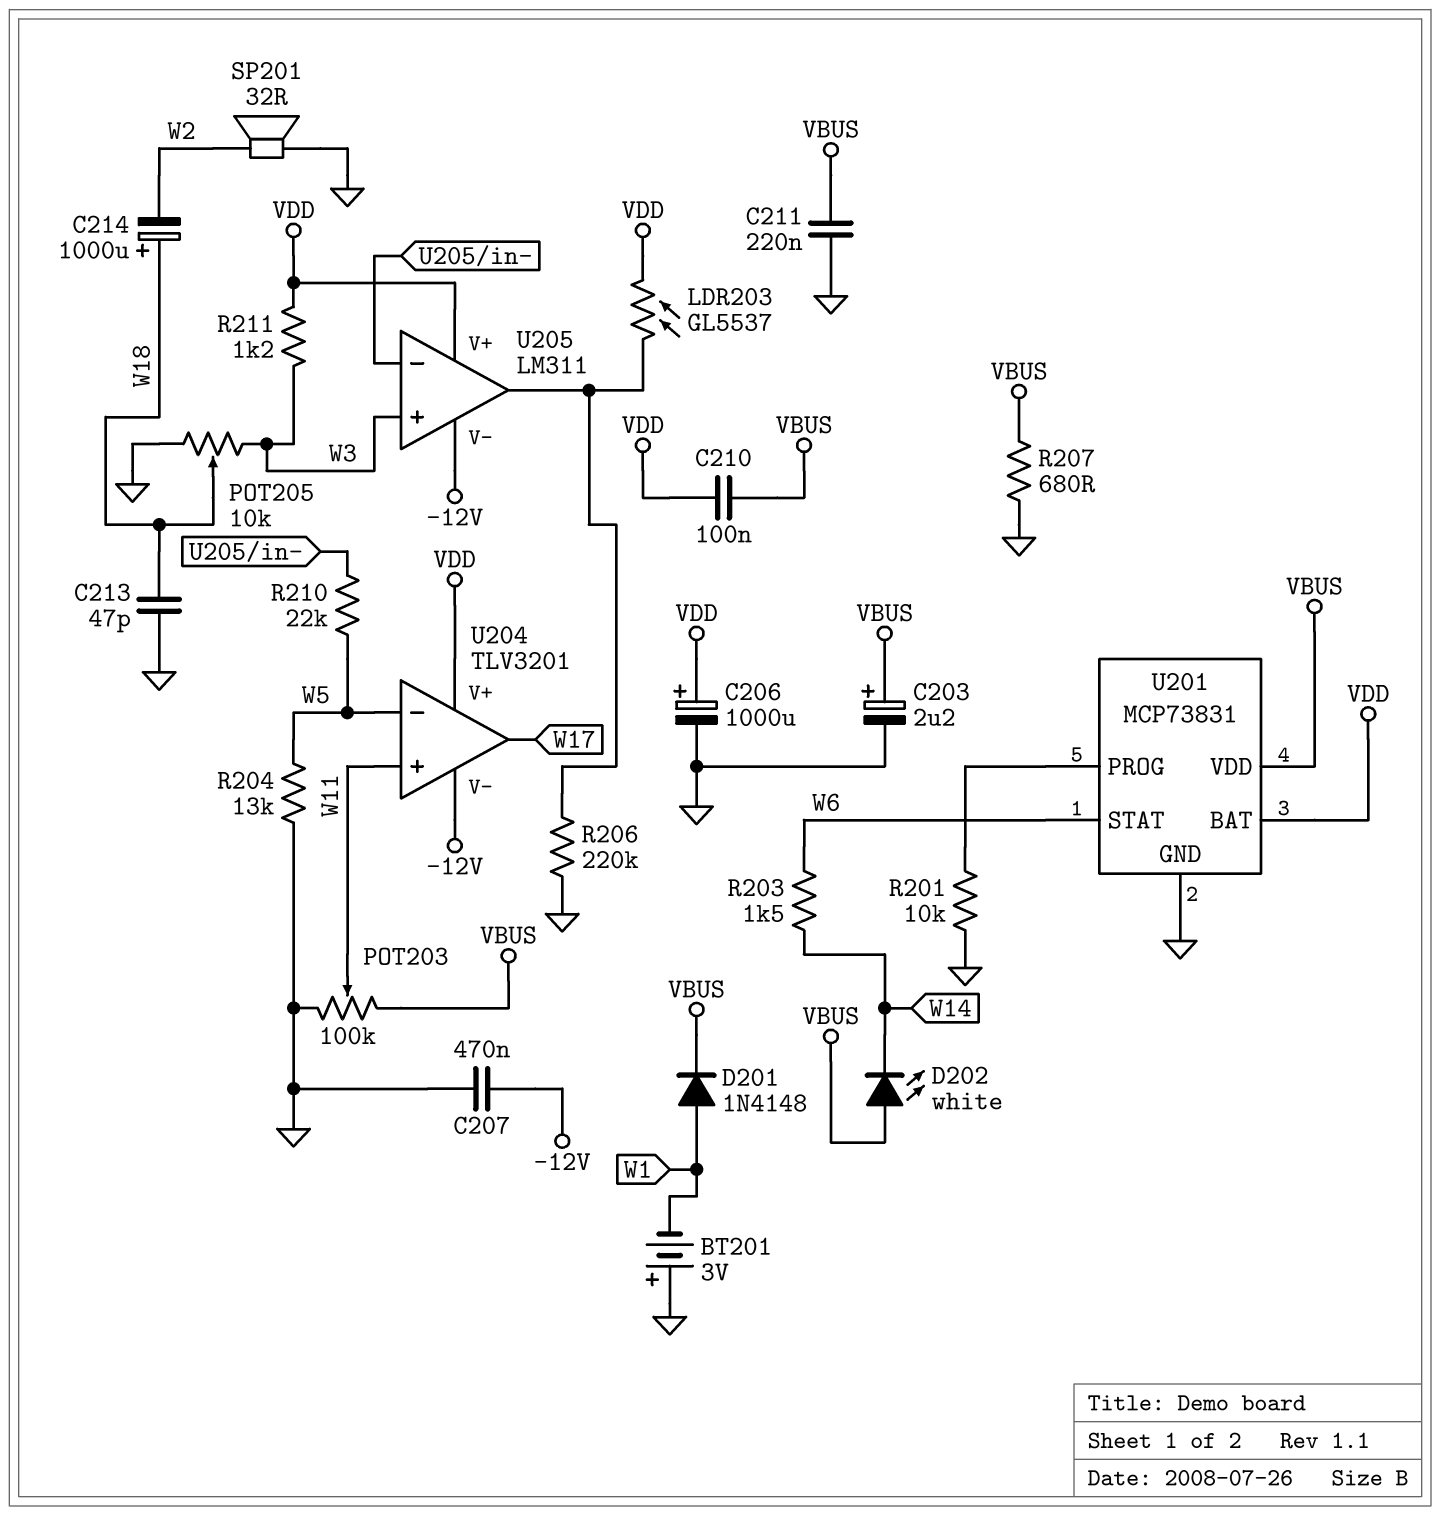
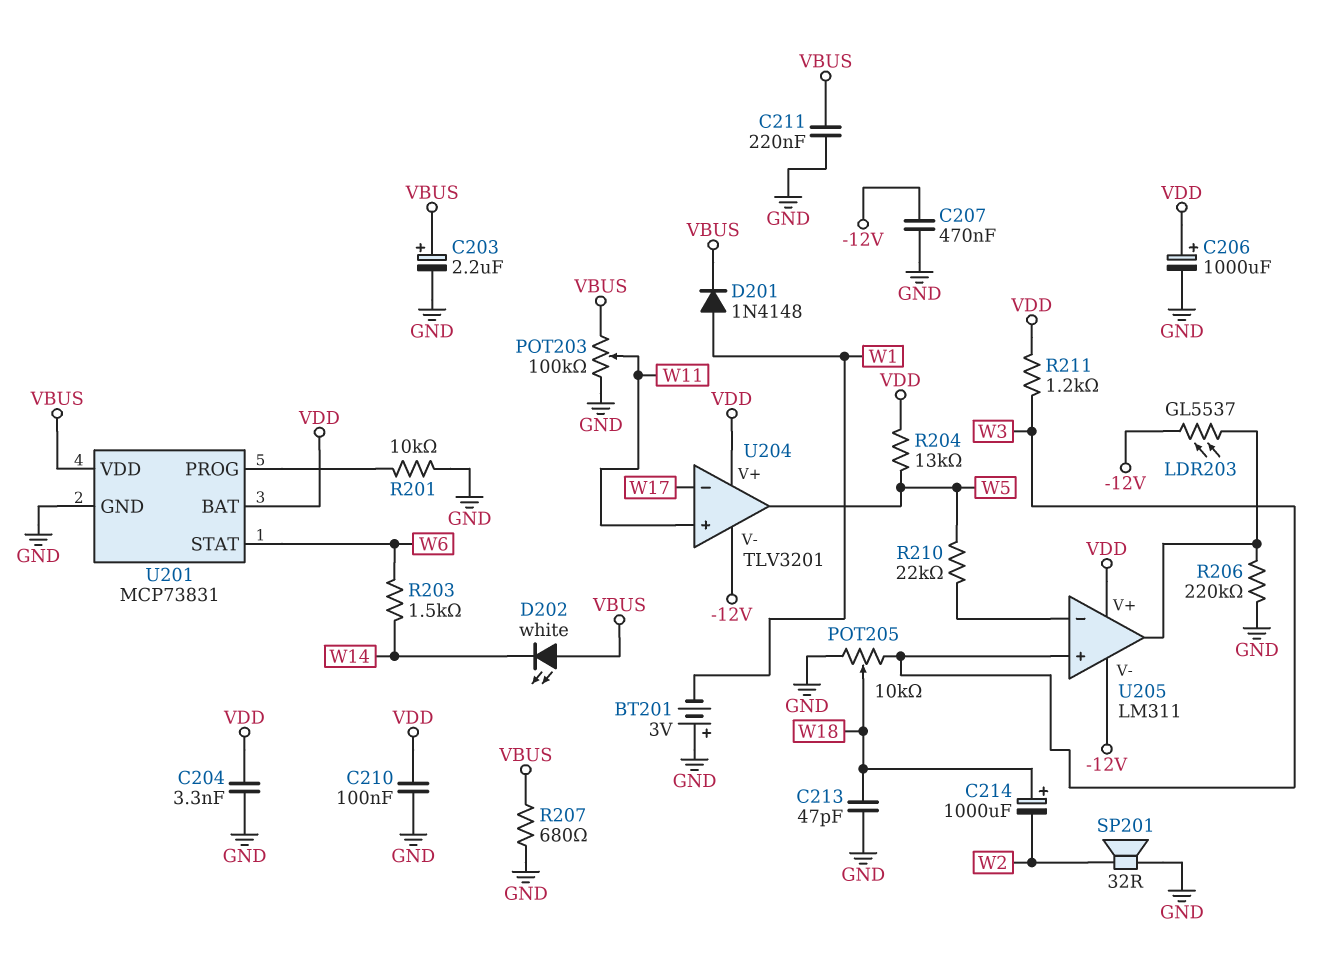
C204: none -> 3.3nF (GND, VDD)
C210: 100nF (VBUS, VDD) -> 100nF (GND, VDD)
LDR203: GL5537 (U205/out, VDD) -> GL5537 (-12V, U205/out)
R204: 13k (GND, W5) -> 13k (VDD, W5)
U204 pin in-: W5 -> W17
U204 pin out: W17 -> W5

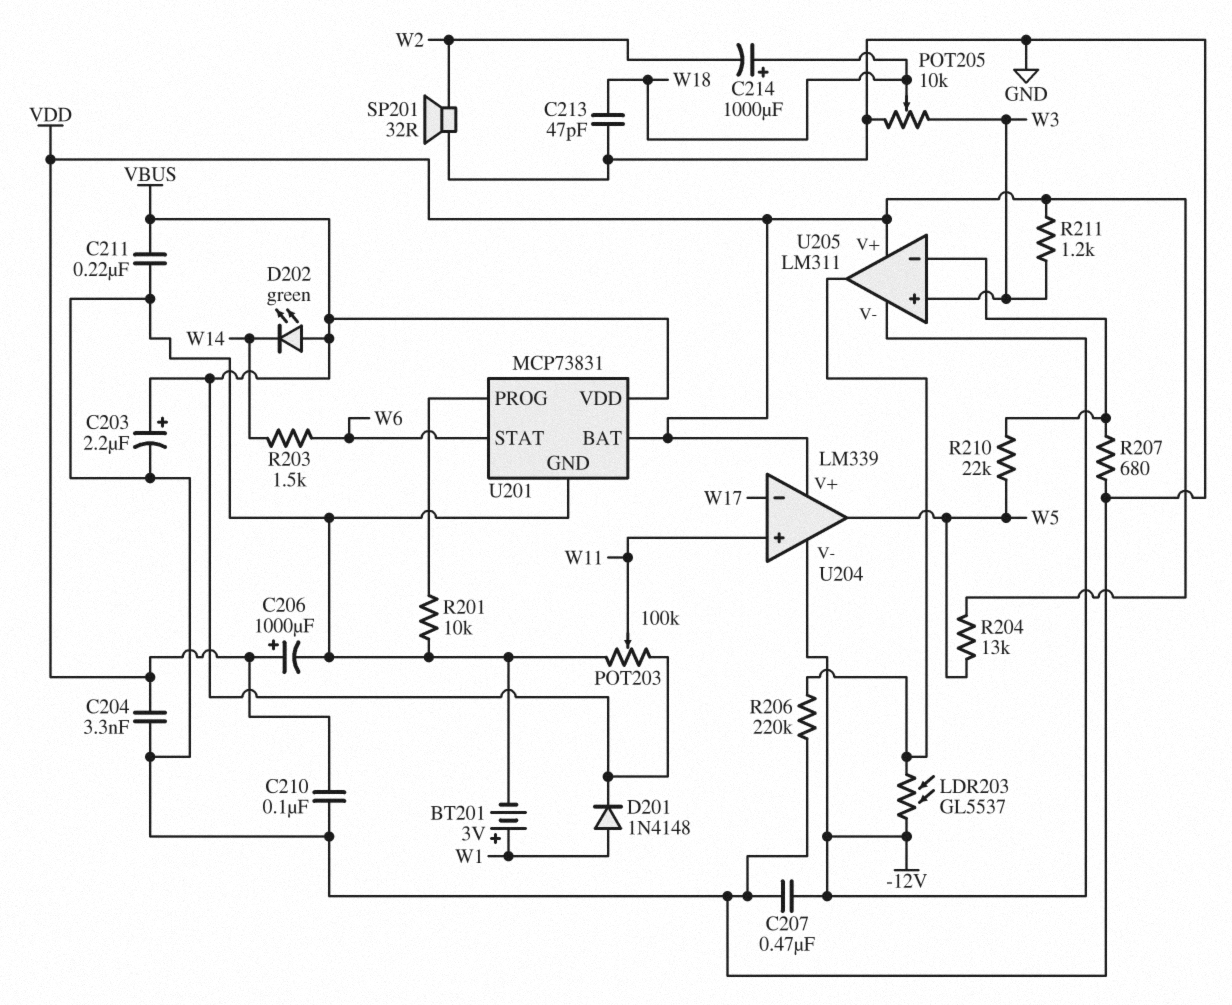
BT201: 3V (plus GND, minus W1) -> 3V (plus W1, minus GND)
D202: LED white (A VBUS, K W14) -> LED green (A VBUS, K W14)
R207: 680 (GND, VBUS) -> 680 (GND, U205/in-)
U204: TLV3201 -> LM339

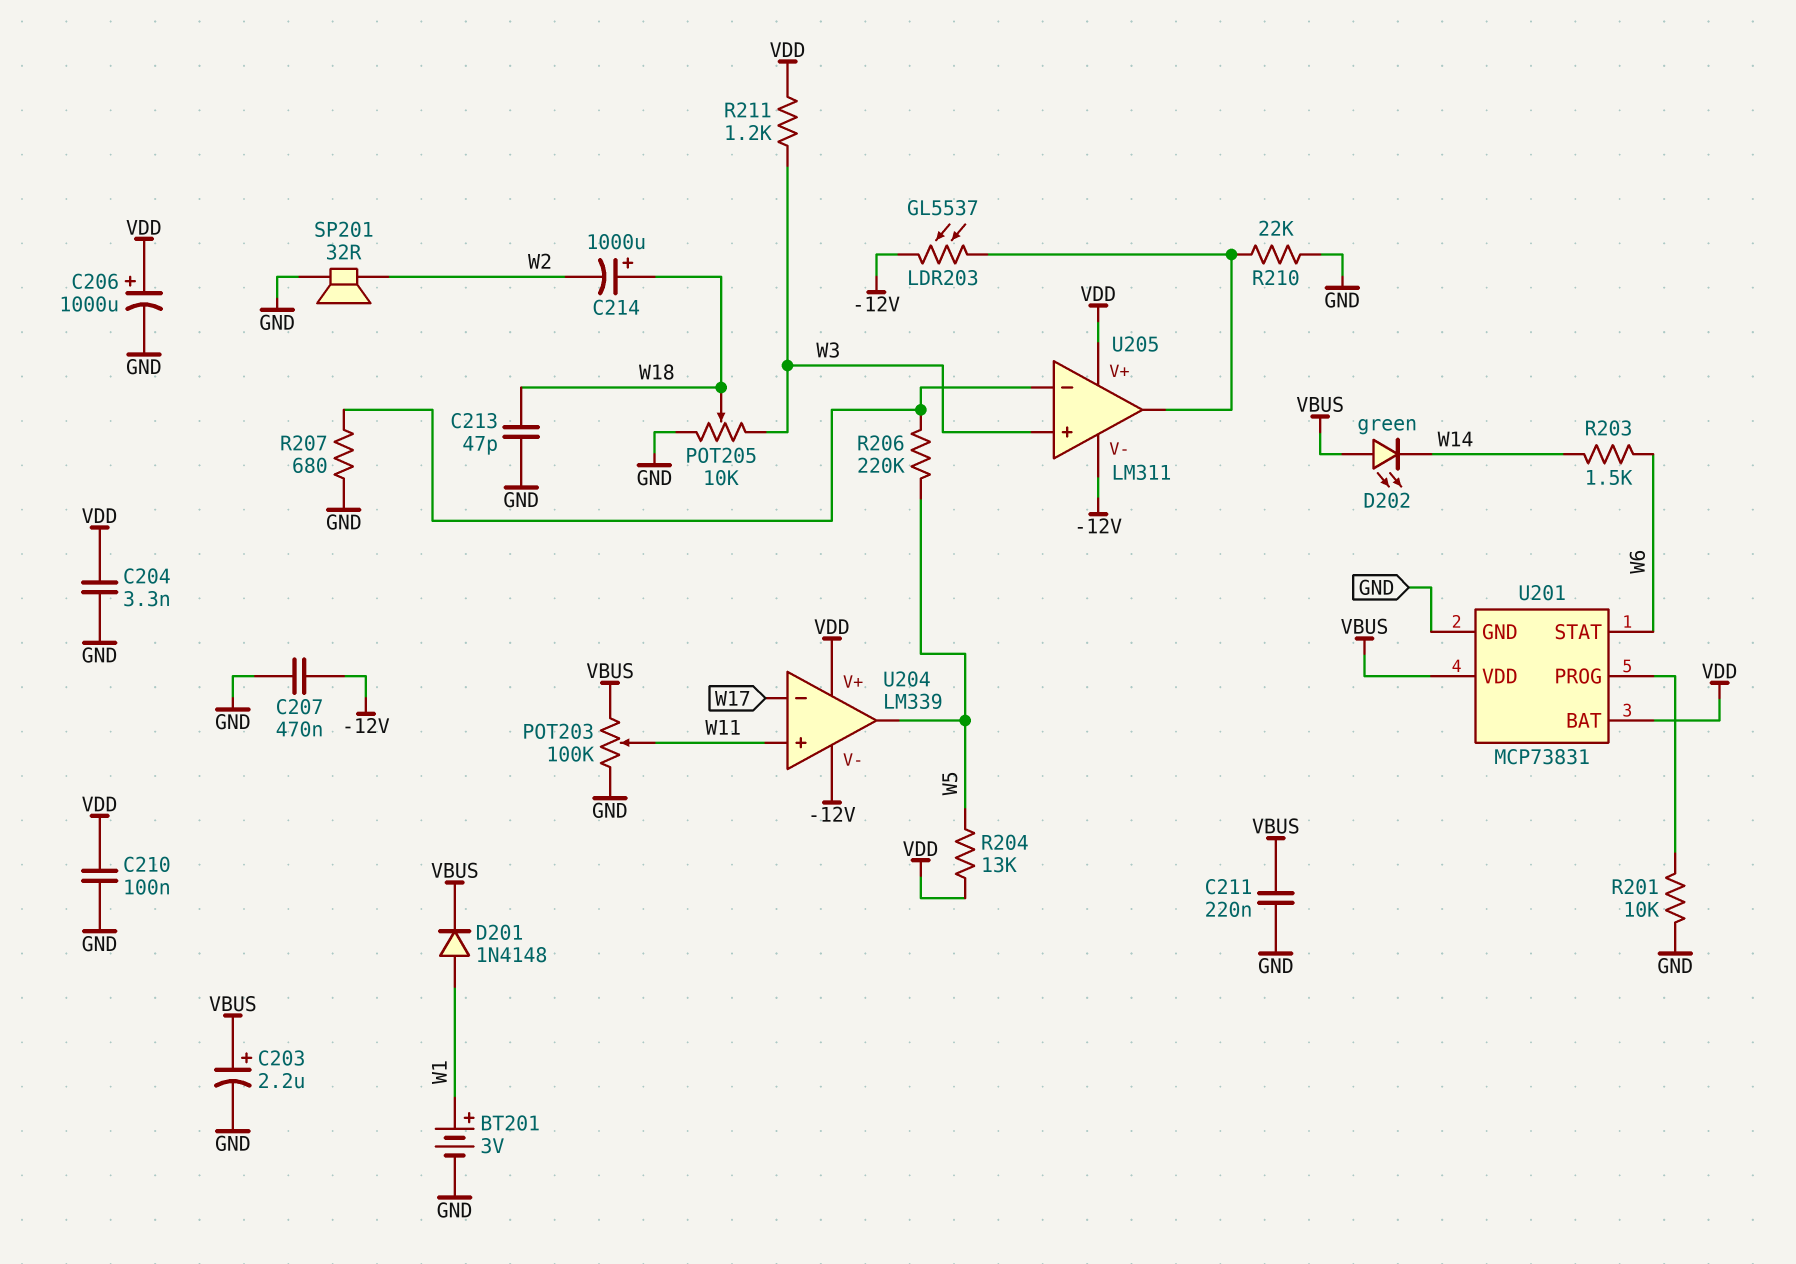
R206: 220k (GND, U205/out) -> 220k (U205/in-, W5)
R210: 22k (U205/in-, W5) -> 22k (GND, U205/out)

